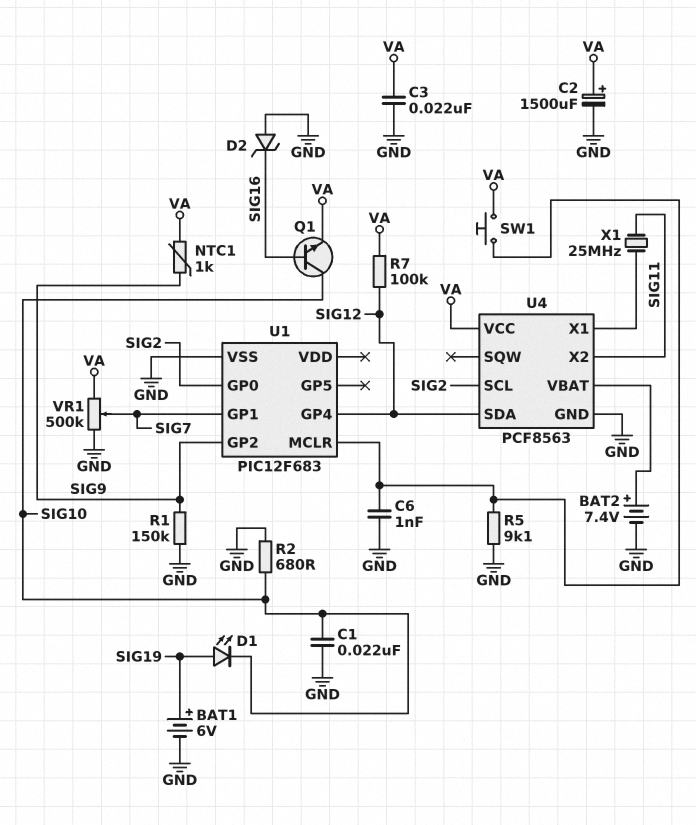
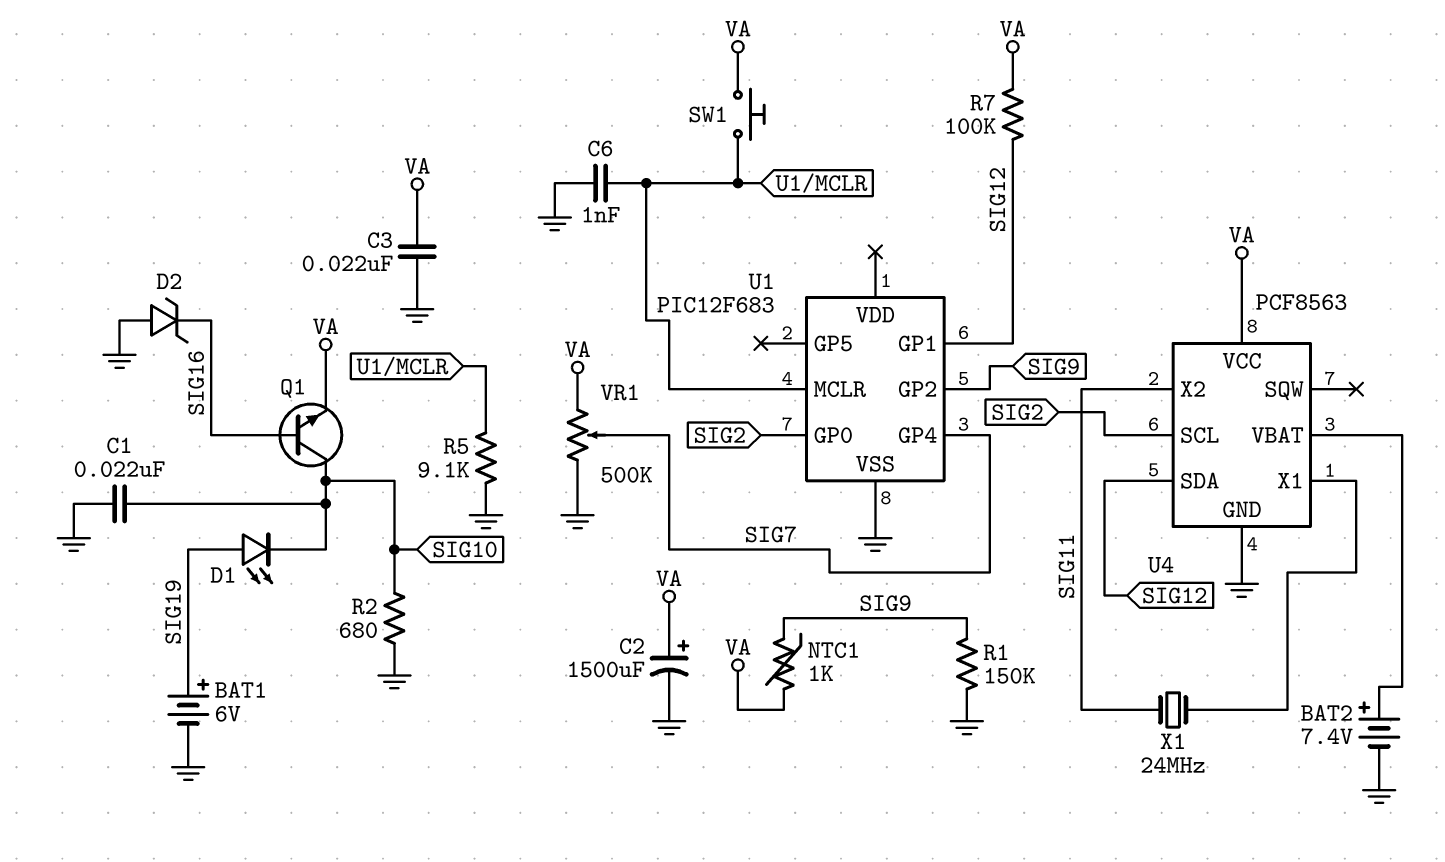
U1 pin GP1: SIG7 -> SIG12
U1 pin GP4: SIG12 -> SIG7
X1: 25MHz (SIG11, U4/X1) -> 24MHz (SIG11, U4/X1)

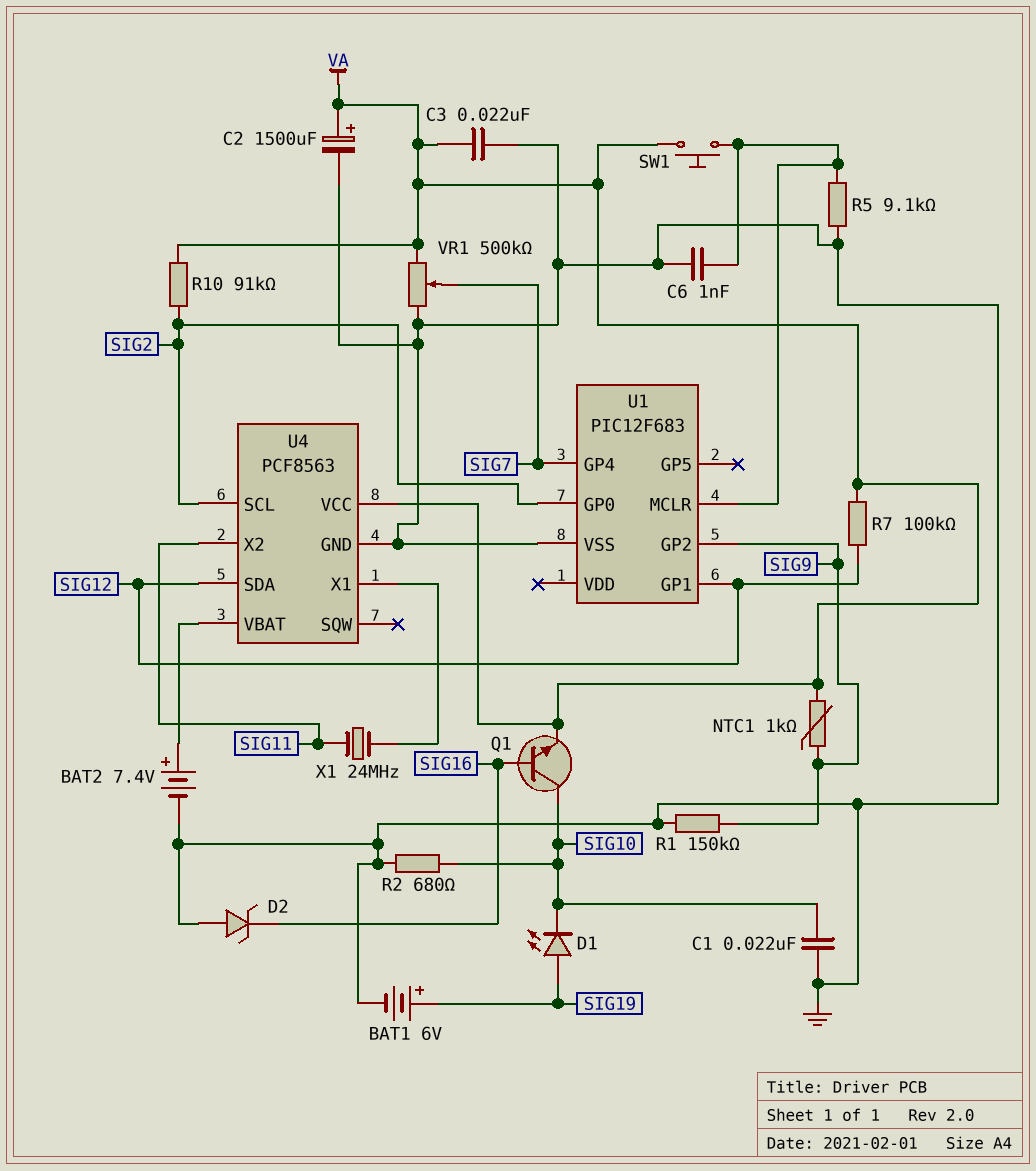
R10: none -> 91k (SIG2, VA)

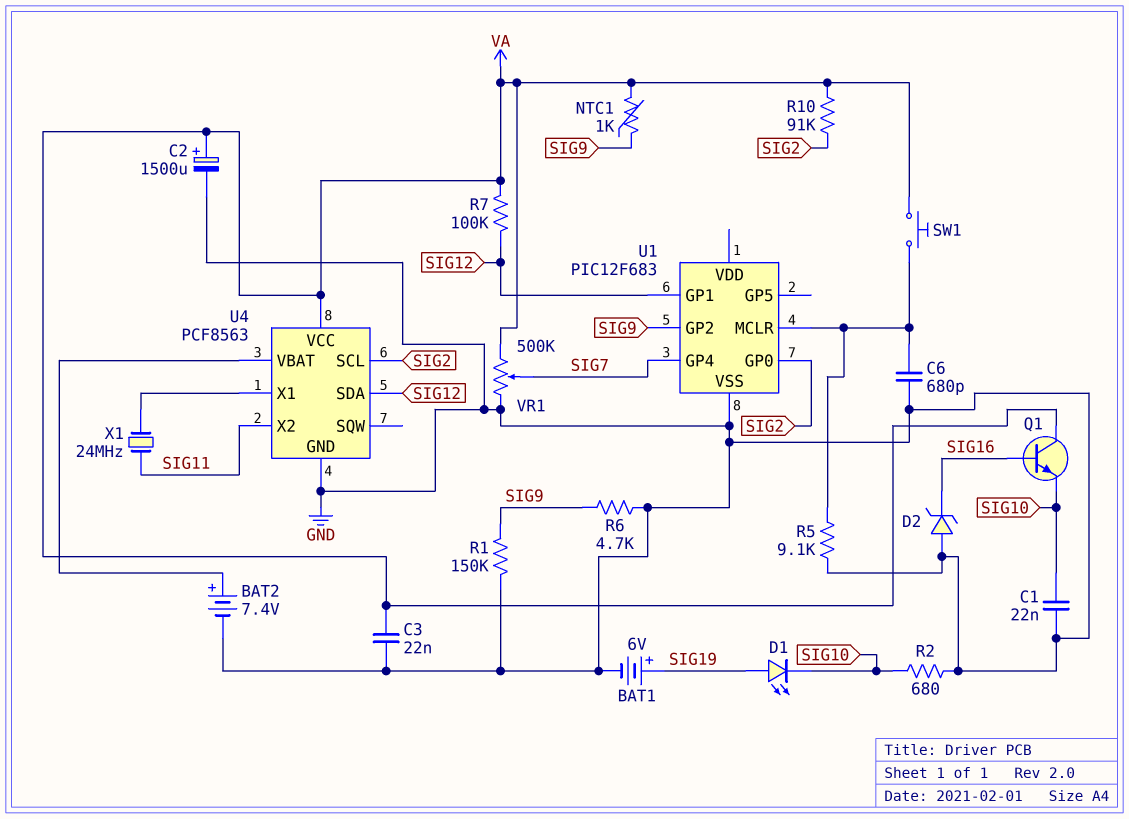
C6: 1nF (GND, U1/MCLR) -> 680pF (GND, U1/MCLR)
Q1: NPN (B SIG16, C SIG10, E VA) -> NPN (B SIG16, C VA, E SIG10)
R6: none -> 4.7k (GND, SIG9)

